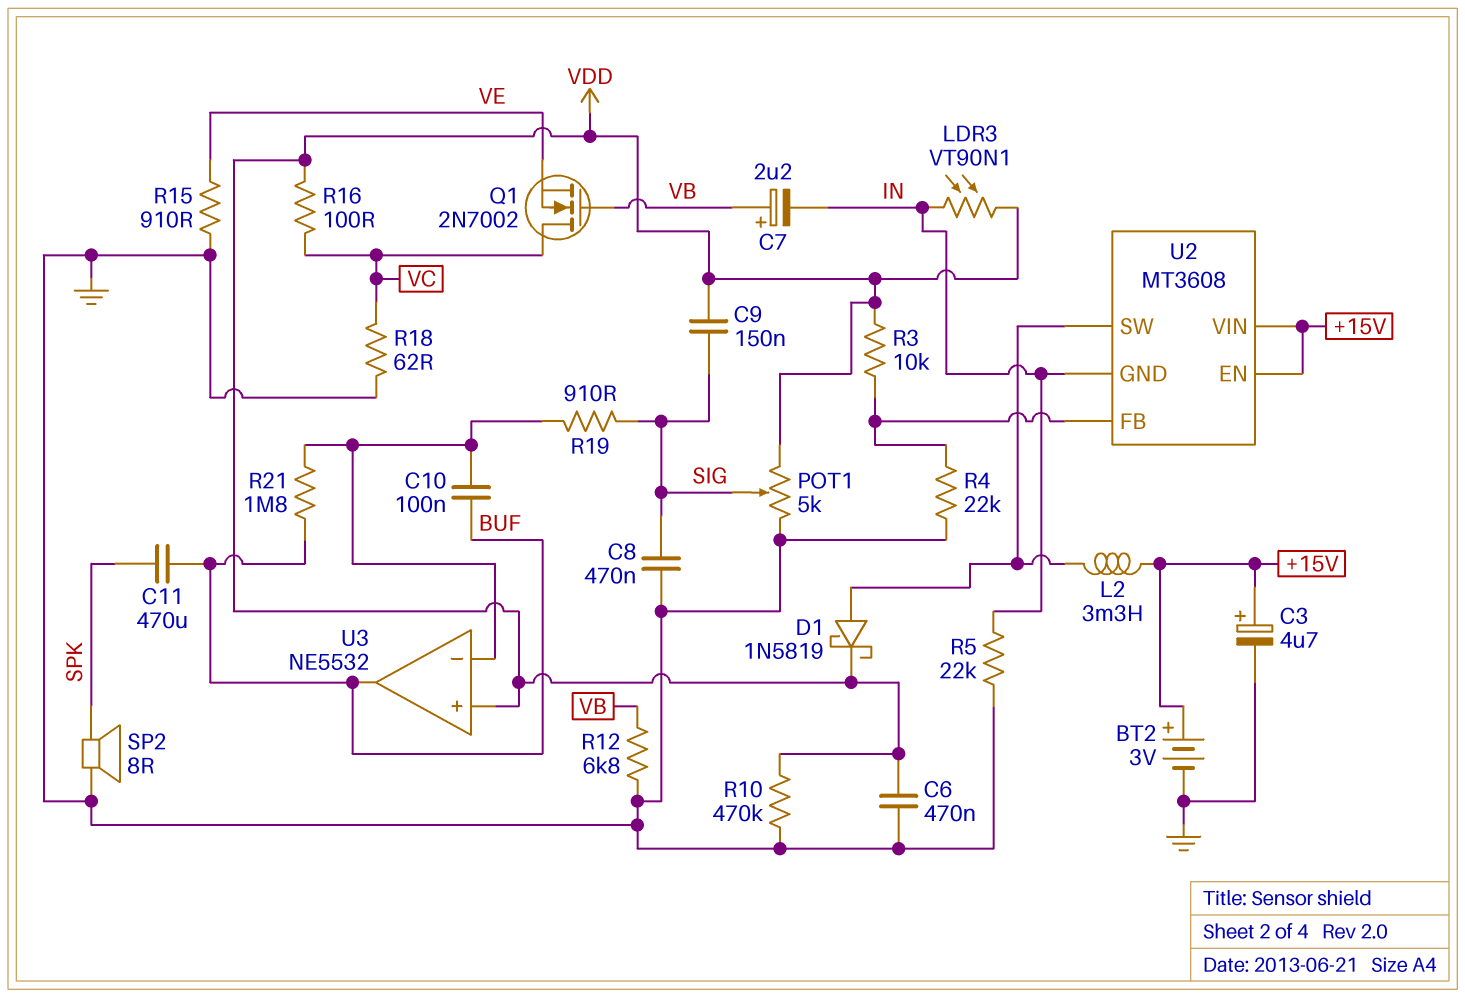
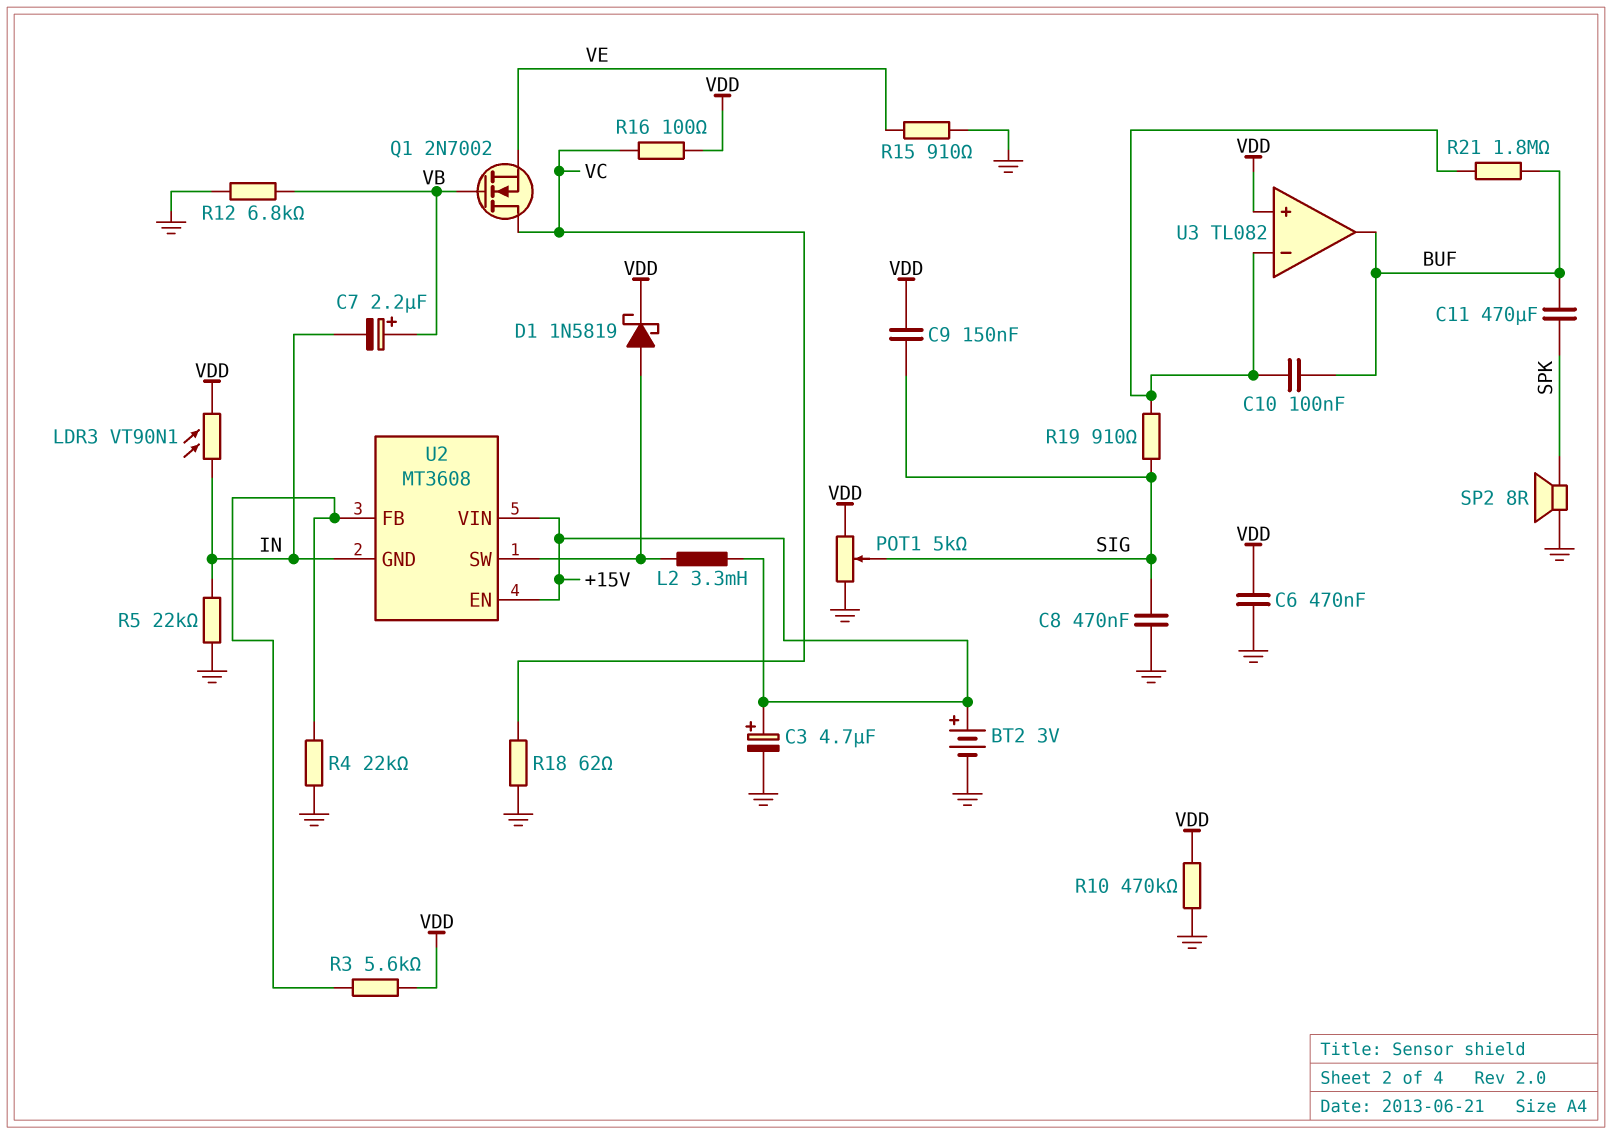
R3: 10k (U2/FB, VDD) -> 5.6k (U2/FB, VDD)
U3: NE5532 -> TL082

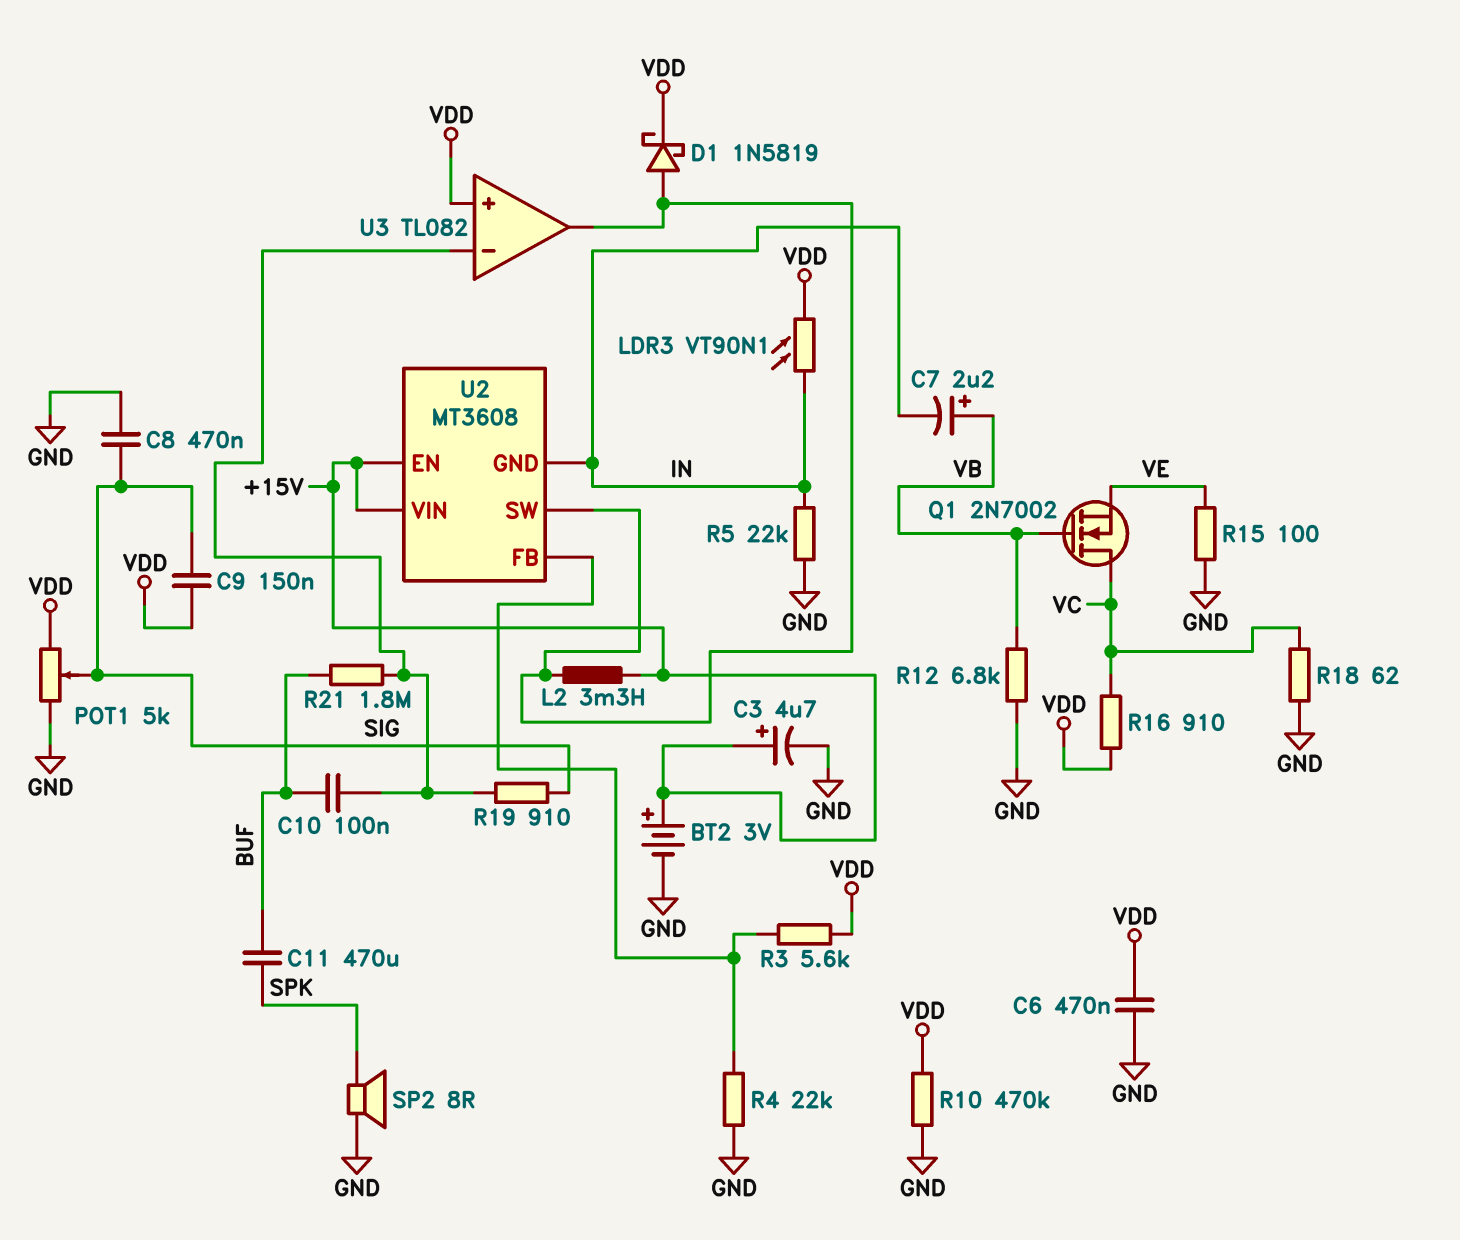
R15: 910 (GND, VE) -> 100 (GND, VE)
R16: 100 (VC, VDD) -> 910 (VC, VDD)
U3 pin out: BUF -> U2/SW

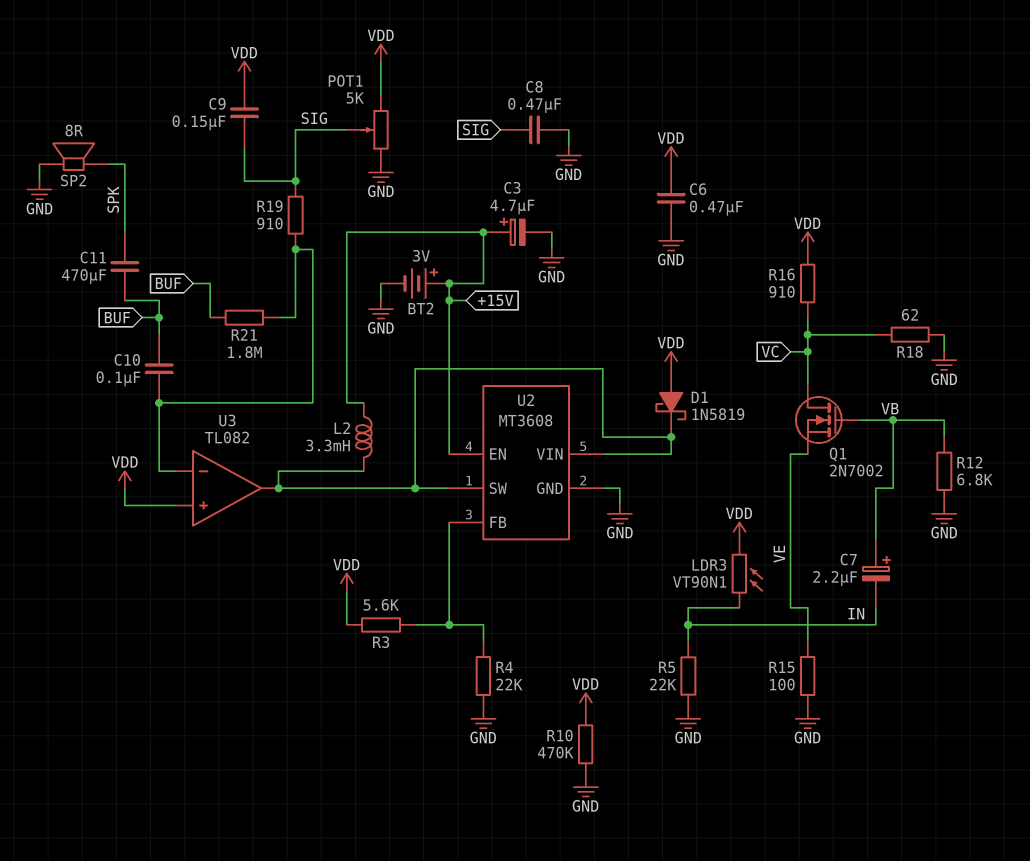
D1: schottky 1N5819 (A U2/SW, K VDD) -> schottky 1N5819 (A VDD, K U2/SW)
U2 pin GND: IN -> GND
U2 pin VIN: +15V -> U2/SW

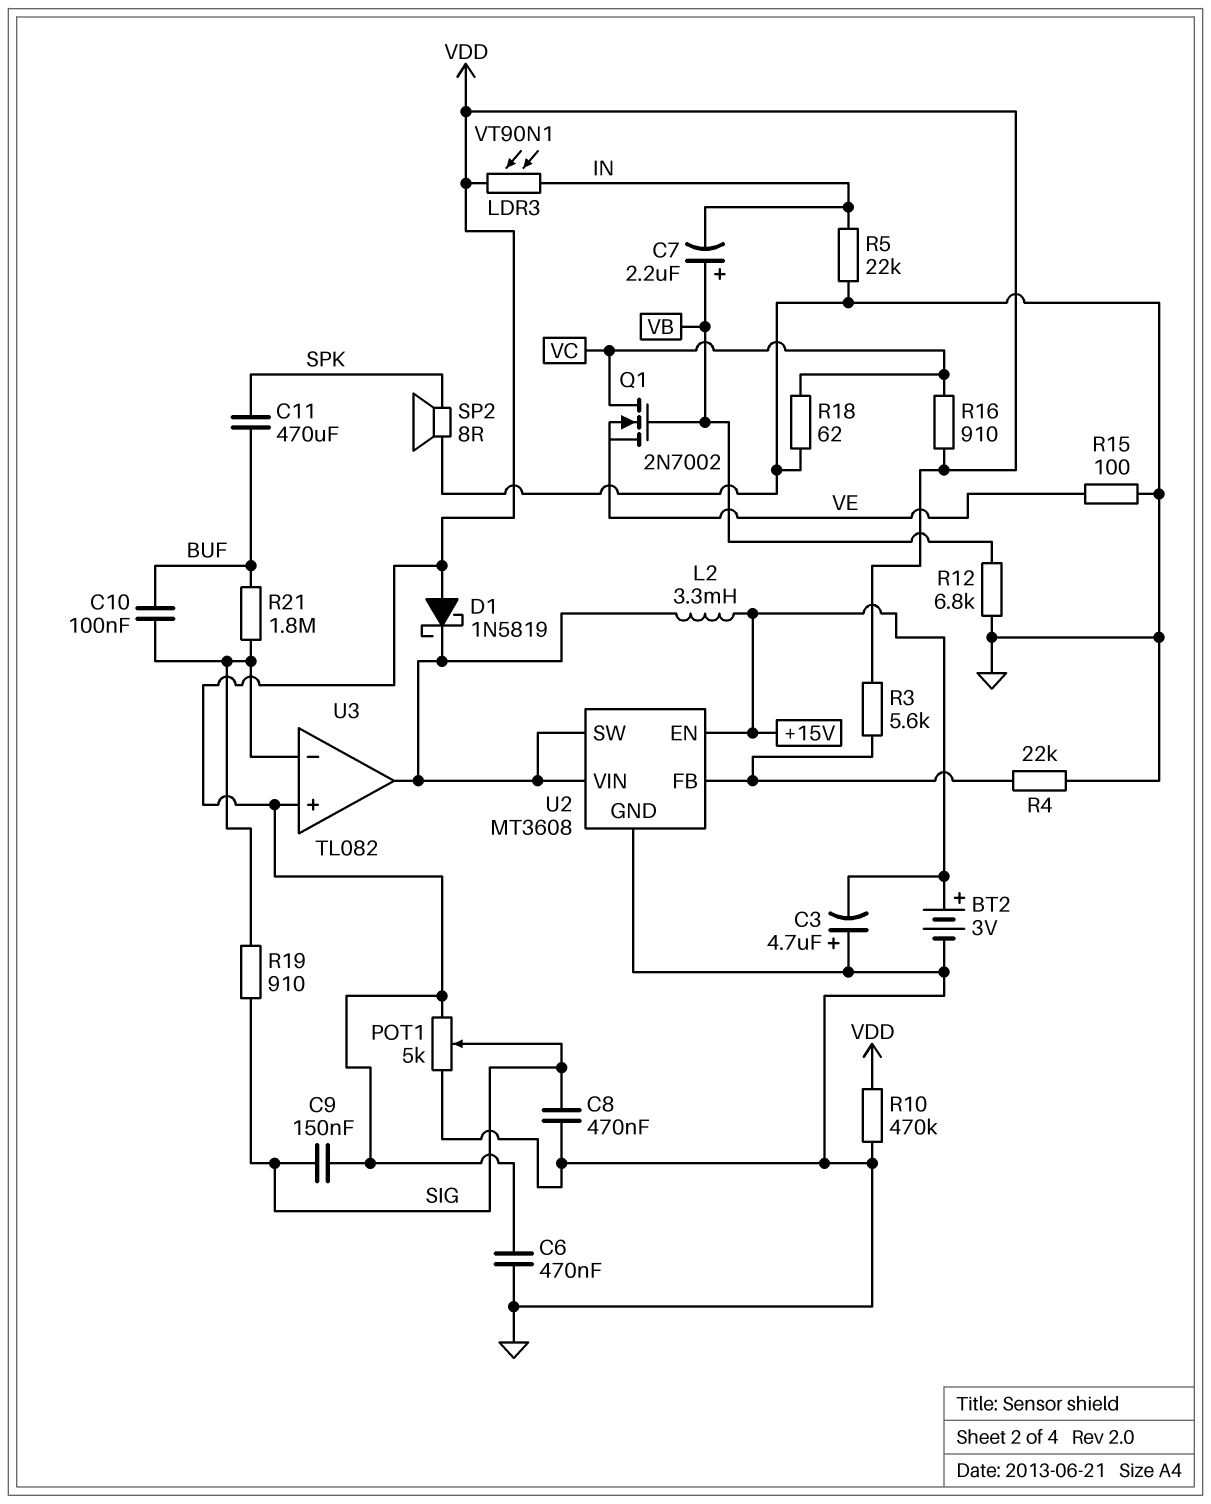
C3: 4.7uF (plus +15V, minus GND) -> 4.7uF (plus GND, minus +15V)

